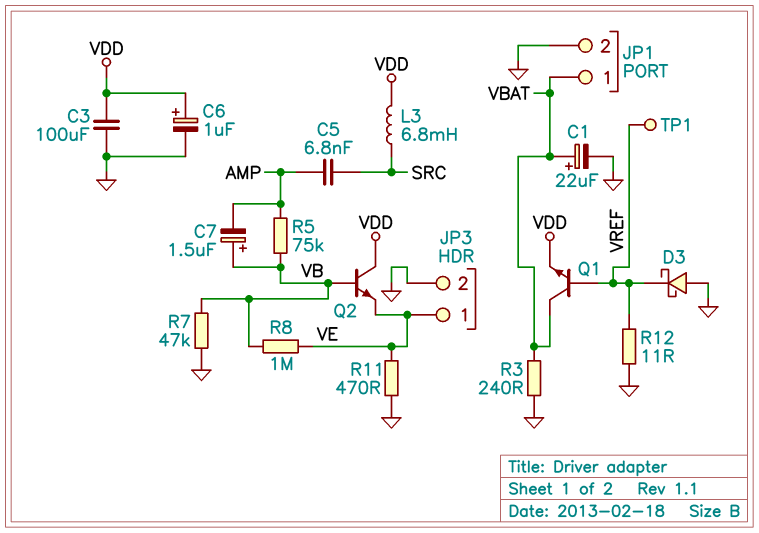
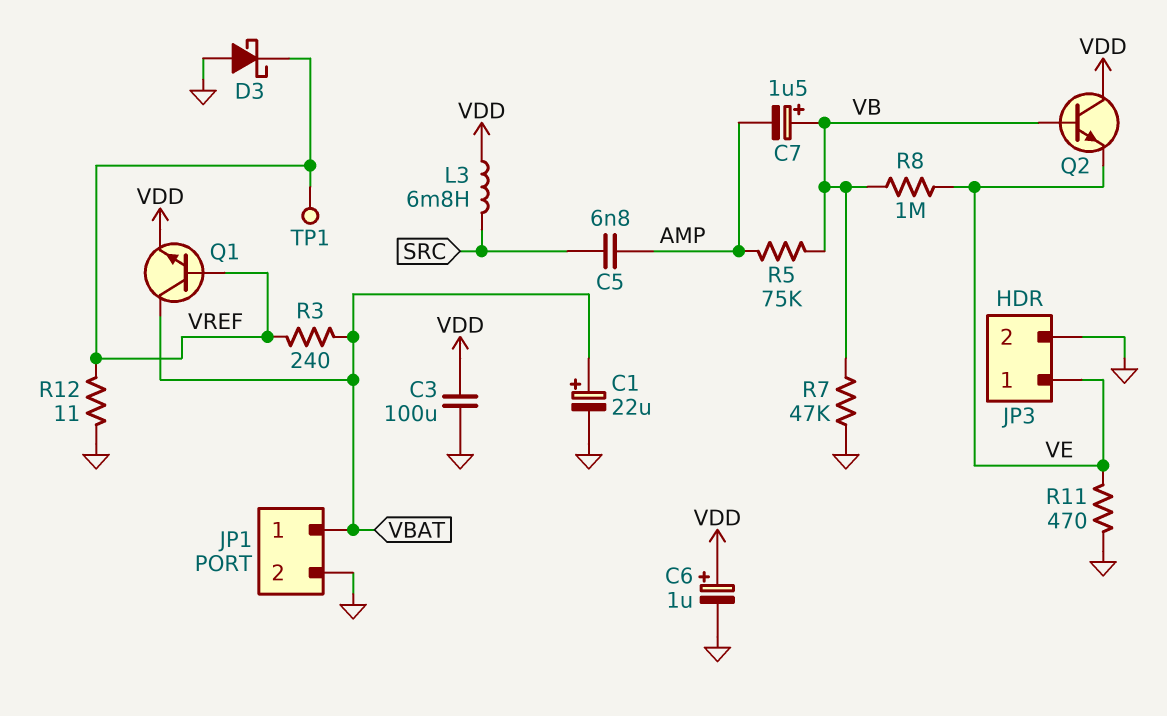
R3: 240 (GND, VBAT) -> 240 (VBAT, VREF)

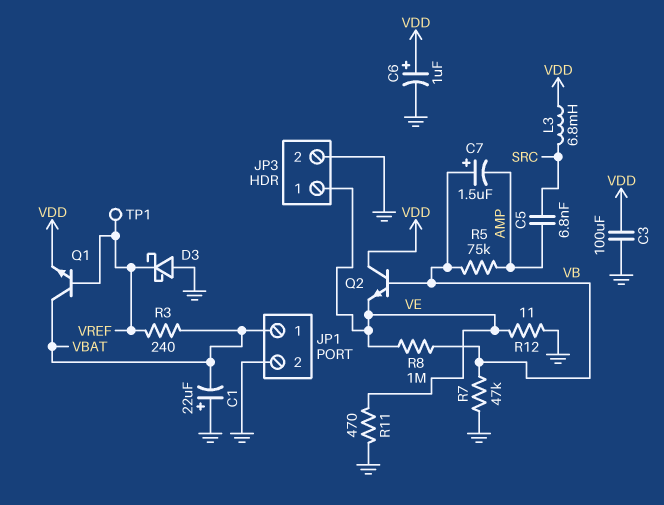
C1: 22uF (plus VBAT, minus GND) -> 22uF (plus GND, minus VBAT)
R12: 11 (GND, VREF) -> 11 (GND, VE)

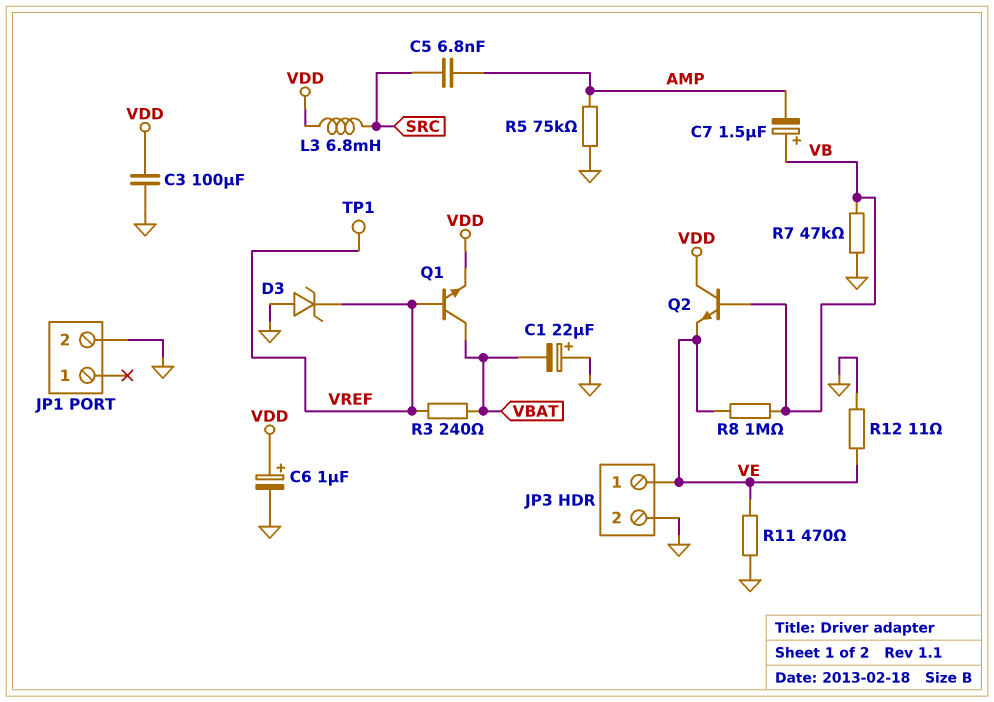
D3: schottky (A GND, K VREF) -> zener (A GND, K VREF)
JP1 pin 1: VBAT -> none
R5: 75k (AMP, VB) -> 75k (AMP, GND)

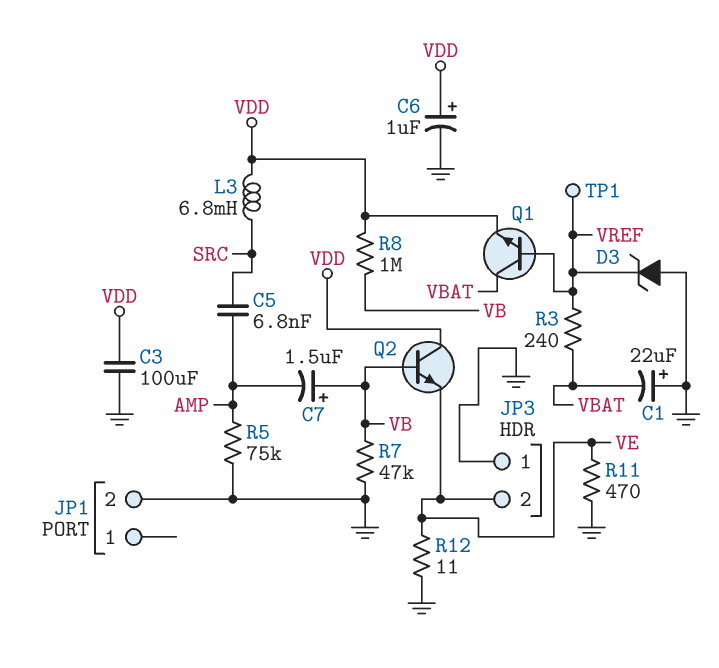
JP3 pin 1: VE -> GND
JP3 pin 2: GND -> VE
R8: 1M (VB, VE) -> 1M (VB, VDD)

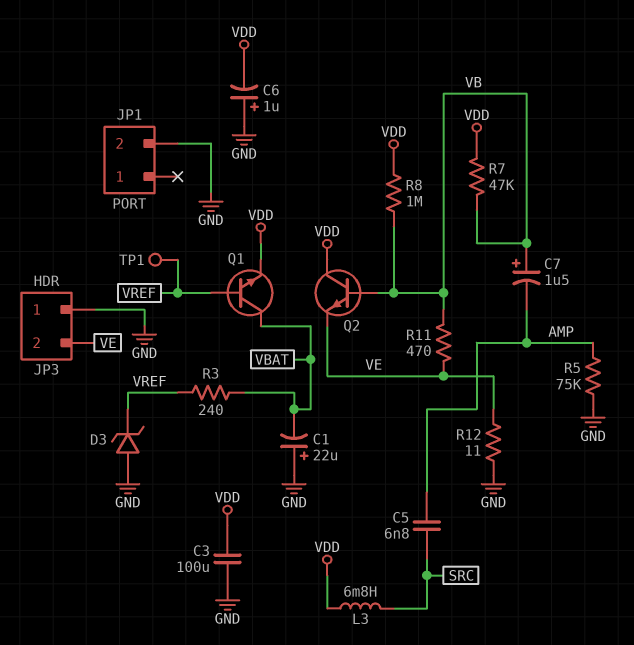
C6: 1uF (plus VDD, minus GND) -> 1uF (plus GND, minus VDD)
R7: 47k (GND, VB) -> 47k (VB, VDD)
R11: 470 (GND, VE) -> 470 (VB, VE)

